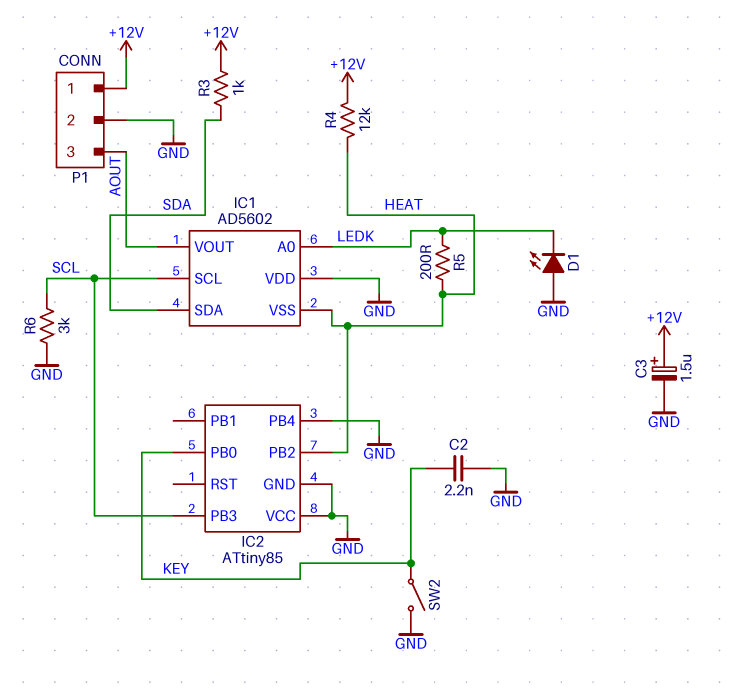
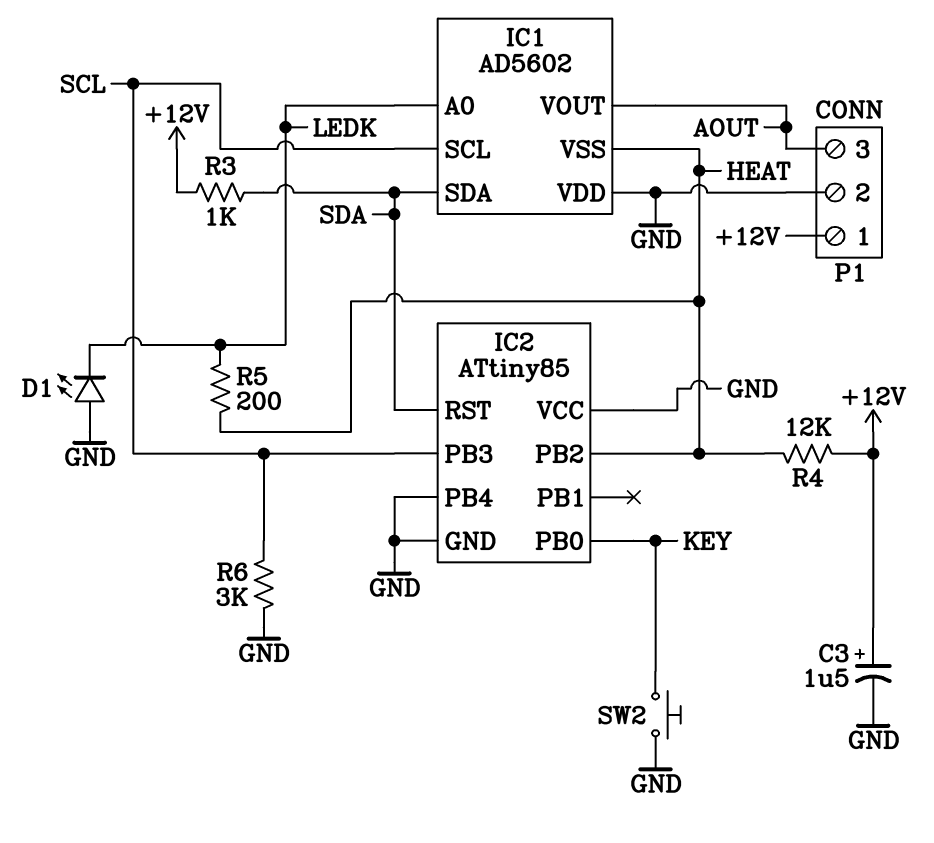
C2: 2.2nF (GND, KEY) -> none
IC2 pin RST: none -> SDA
SW2: switch (GND, KEY) -> button (GND, KEY)

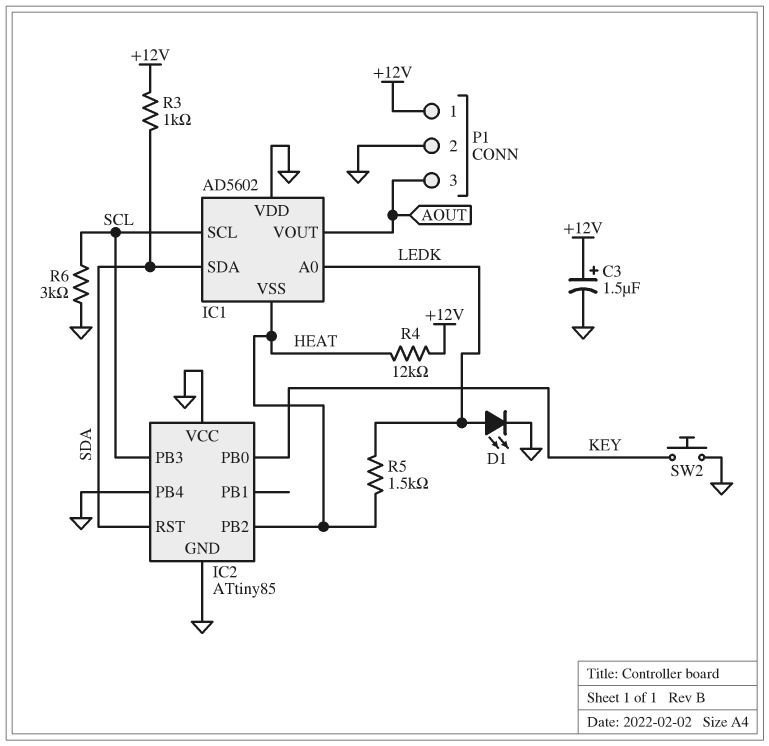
D1: LED (A GND, K LEDK) -> LED (A LEDK, K GND)
R5: 200 (HEAT, LEDK) -> 1.5k (HEAT, LEDK)

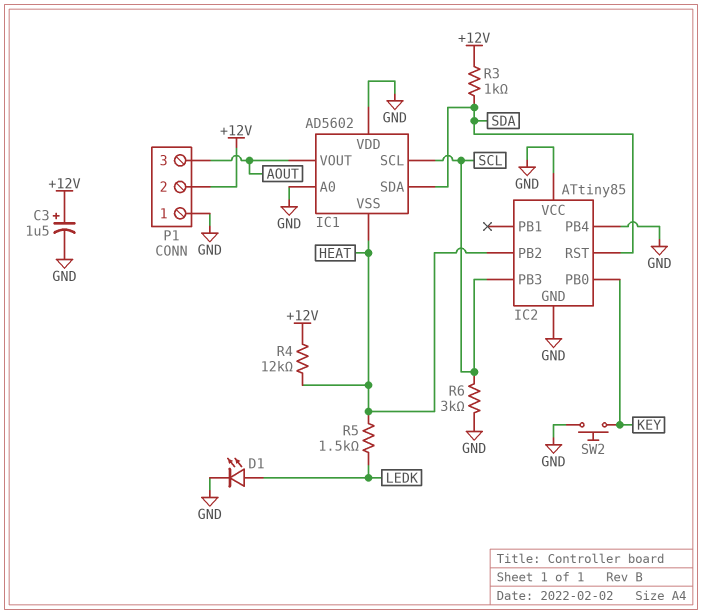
IC1 pin A0: LEDK -> GND
P1 pin 1: +12V -> GND
P1 pin 2: GND -> +12V

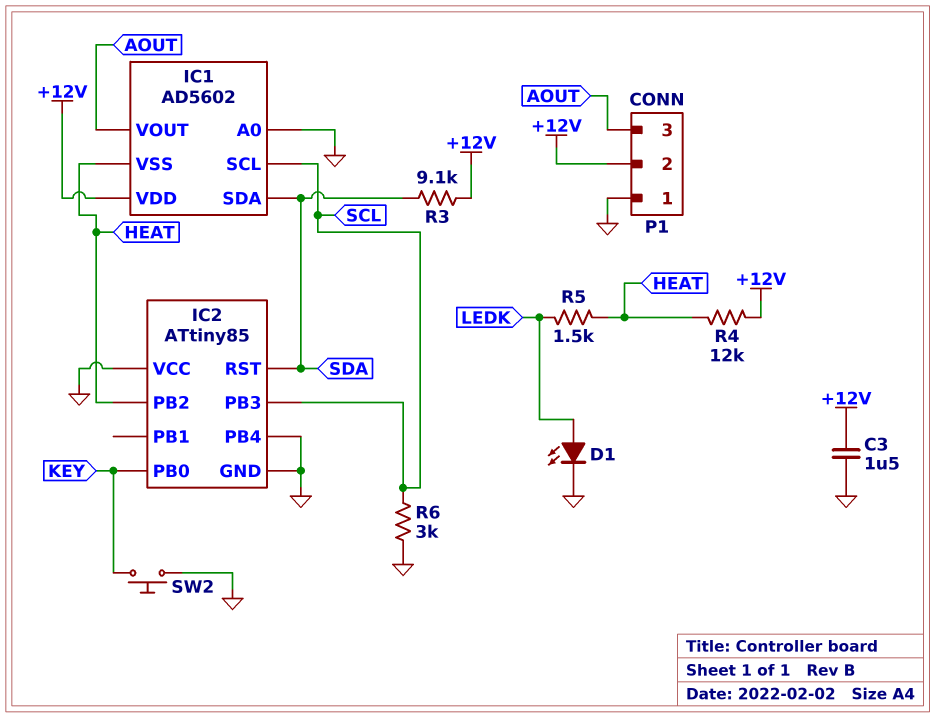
C3: 1.5uF (plus +12V, minus GND) -> 1.5uF (+12V, GND)
IC1 pin VDD: GND -> +12V
R3: 1k (+12V, SDA) -> 9.1k (+12V, SDA)

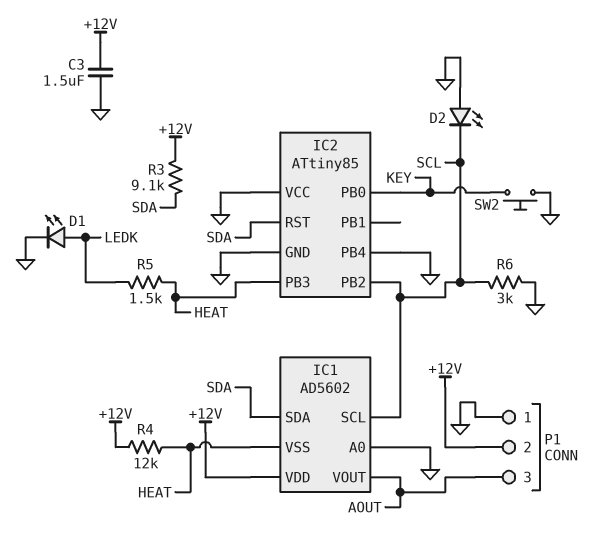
D2: none -> LED (A GND, K SCL)
IC2 pin PB2: HEAT -> SCL
IC2 pin PB3: SCL -> HEAT

